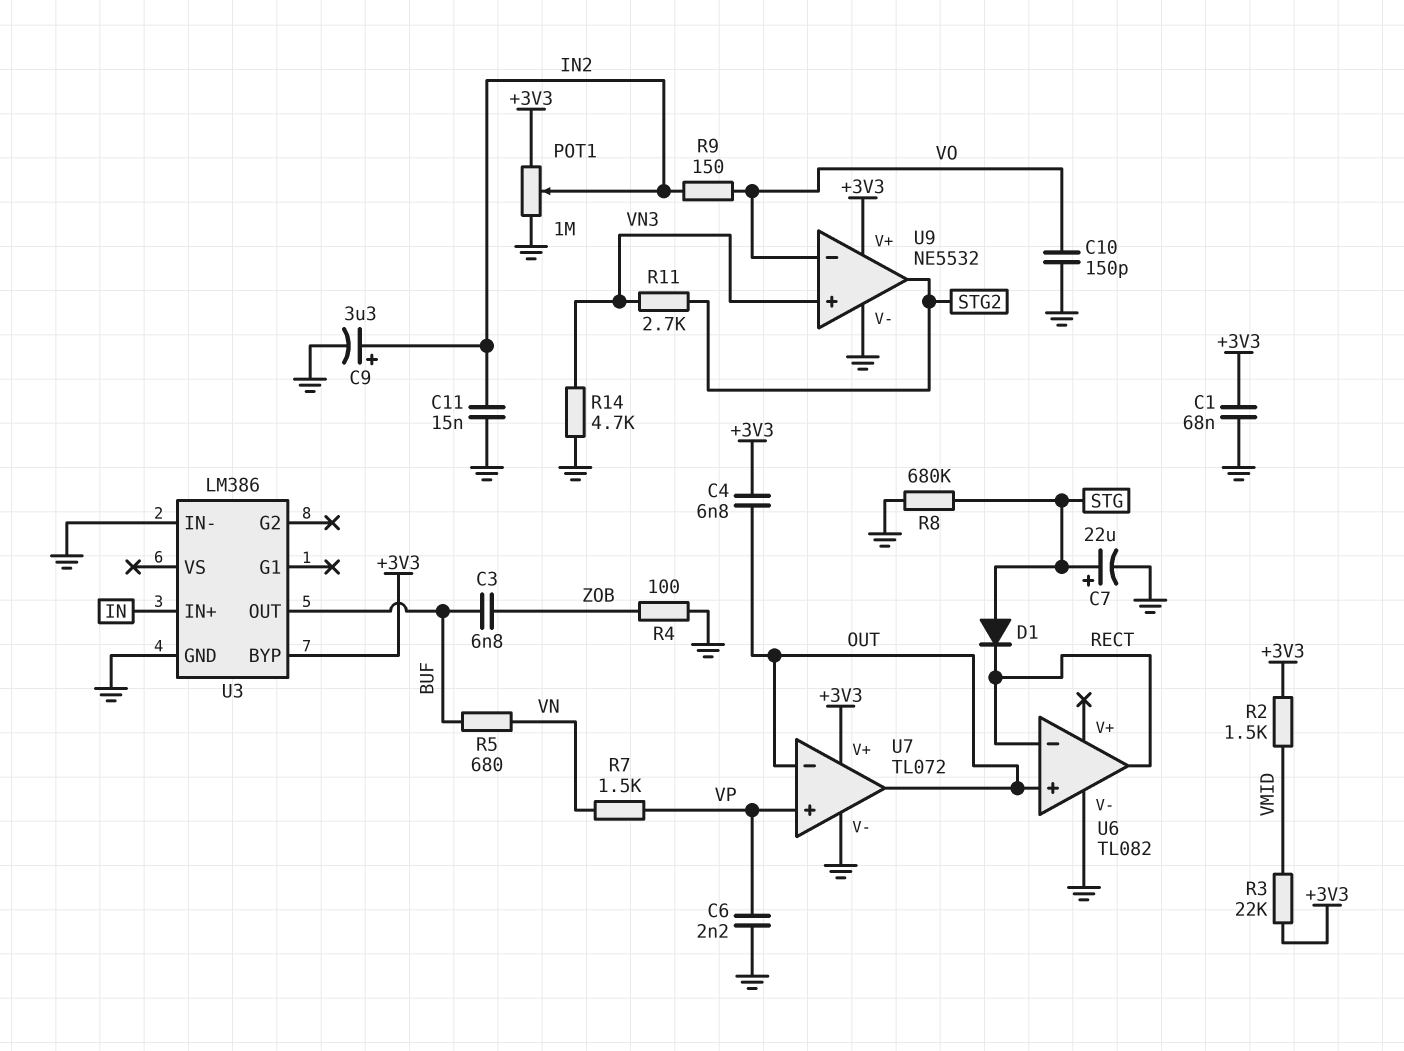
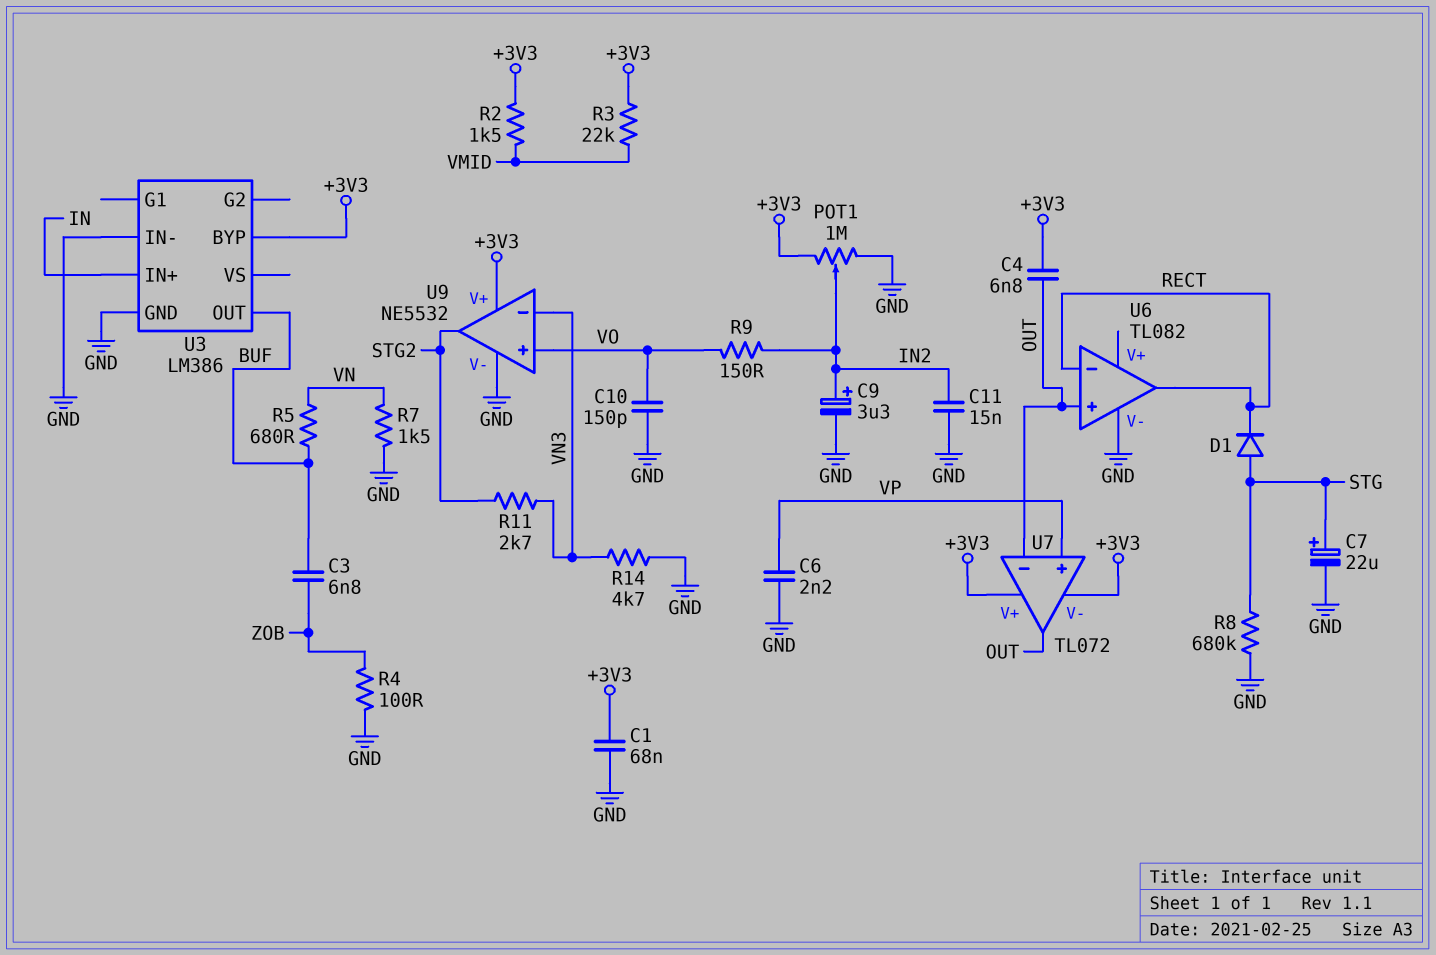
R7: 1.5k (VN, VP) -> 1.5k (GND, VN)
U7 pin V-: GND -> +3V3
U9 pin in+: VN3 -> VO
U9 pin in-: VO -> VN3

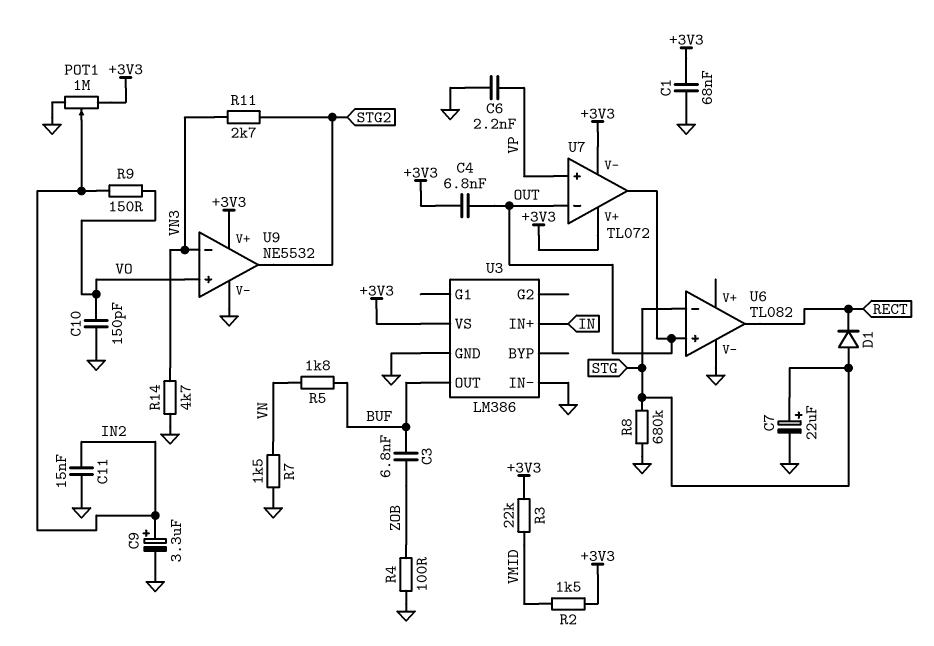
R5: 680 (BUF, VN) -> 1.8k (BUF, VN)
U3 pin BYP: +3V3 -> none
U3 pin VS: none -> +3V3
U6 pin in-: RECT -> STG

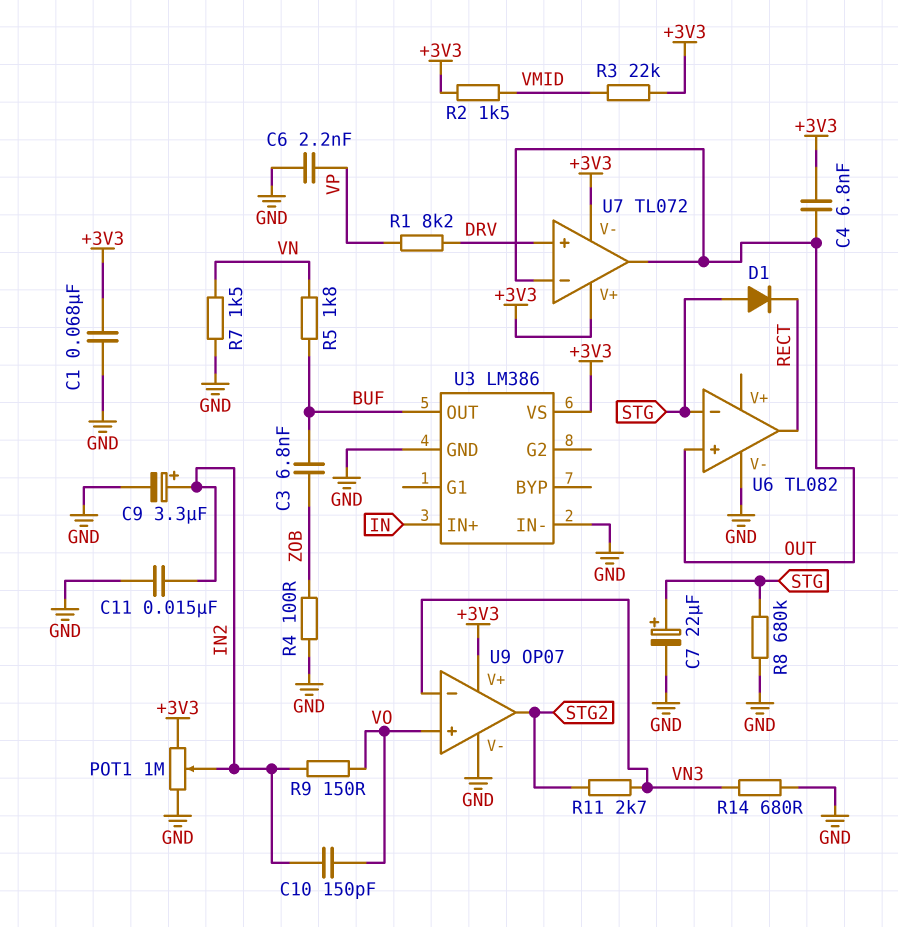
C10: 150pF (GND, VO) -> 150pF (IN2, VO)
R1: none -> 8.2k (DRV, VP)
R14: 4.7k (GND, VN3) -> 680 (GND, VN3)
U7 pin in+: VP -> DRV
U9: NE5532 -> OP07

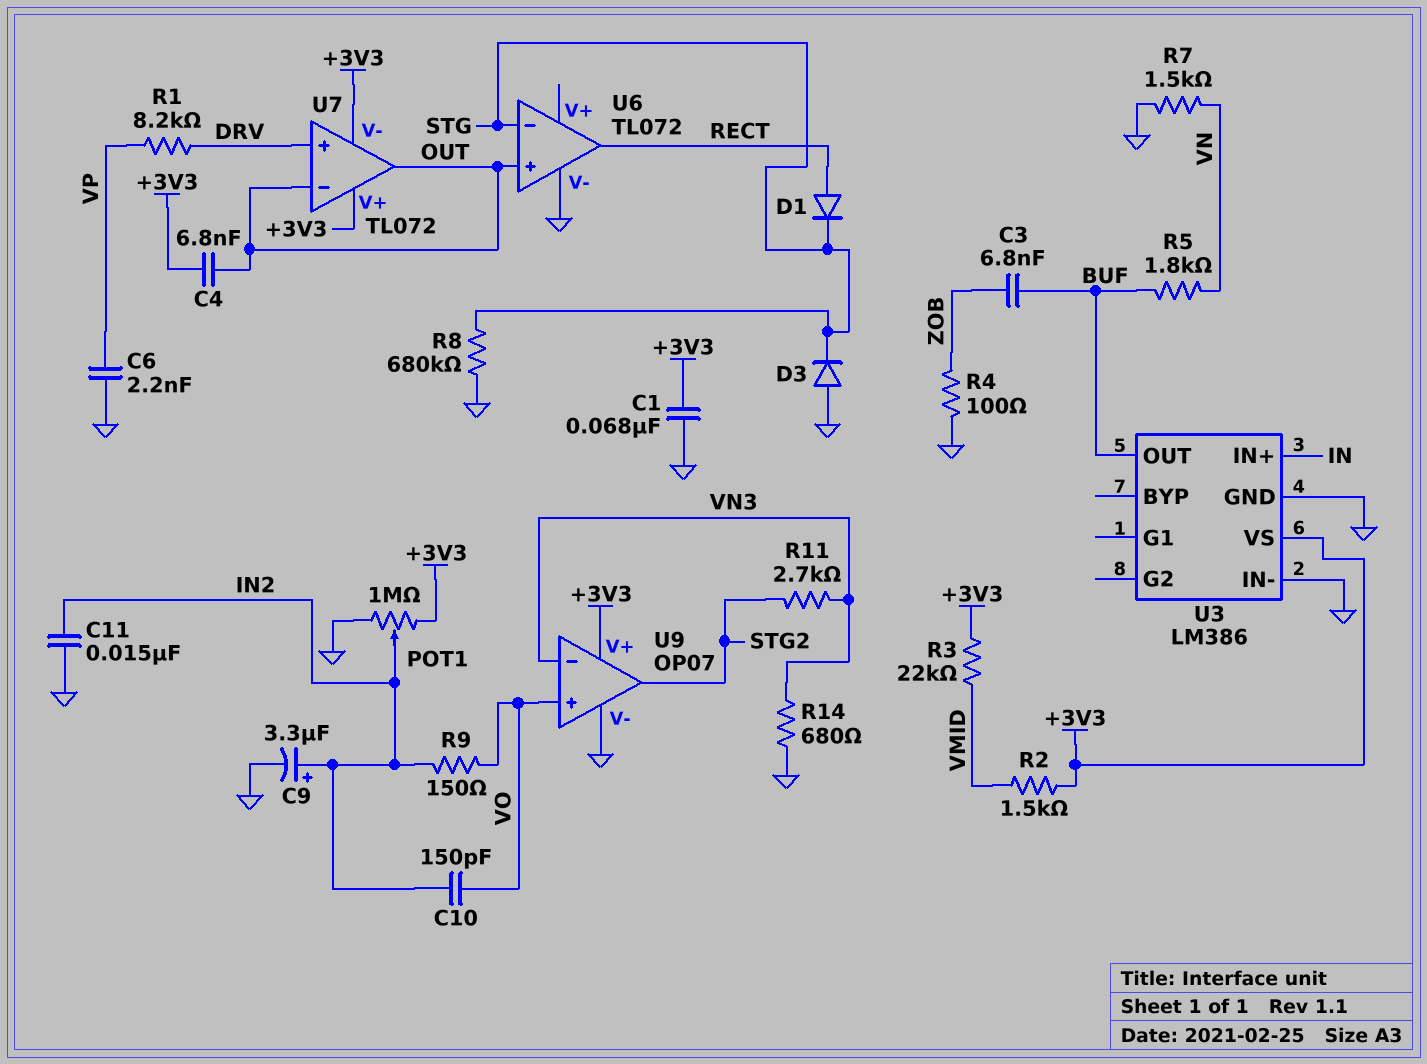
C7: 22uF (plus STG, minus GND) -> none
D1: diode (A STG, K RECT) -> diode (A RECT, K STG)
D3: none -> diode (A GND, K STG)
U6: TL082 -> TL072

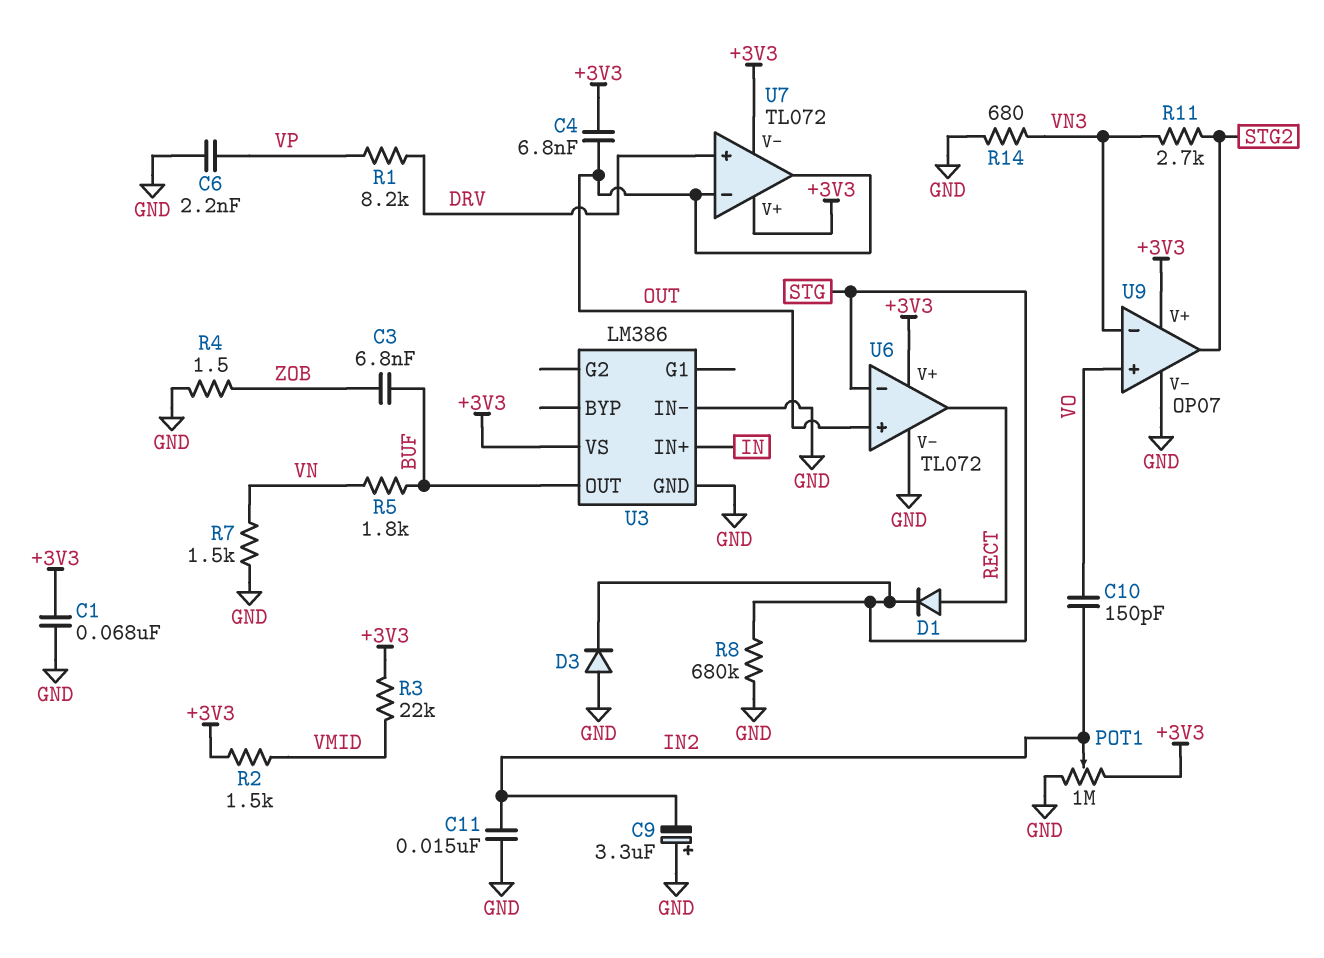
C9: 3.3uF (plus IN2, minus GND) -> 3.3uF (plus GND, minus IN2)
R4: 100 (GND, ZOB) -> 1.5 (GND, ZOB)
R9: 150 (IN2, VO) -> none
U6 pin V+: none -> +3V3

